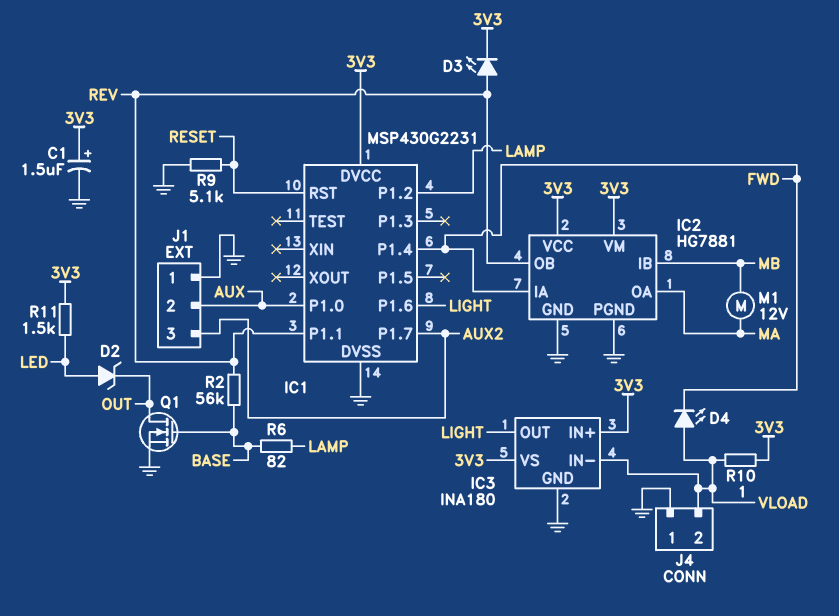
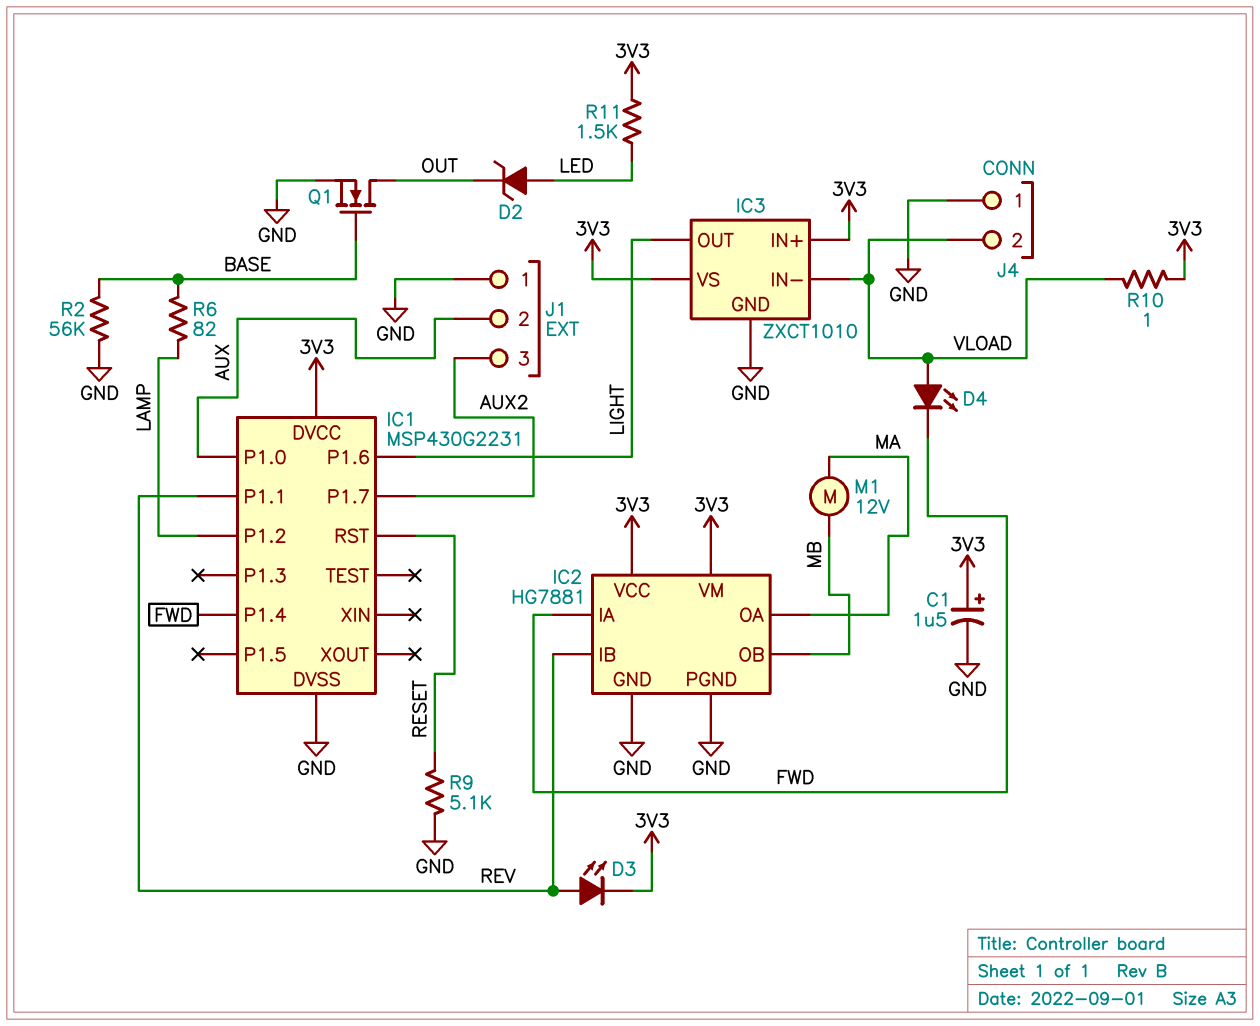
IC2 pin IB: MB -> REV
IC2 pin OB: REV -> MB
IC3: INA180 -> ZXCT1010
R2: 56k (BASE, REV) -> 56k (BASE, GND)

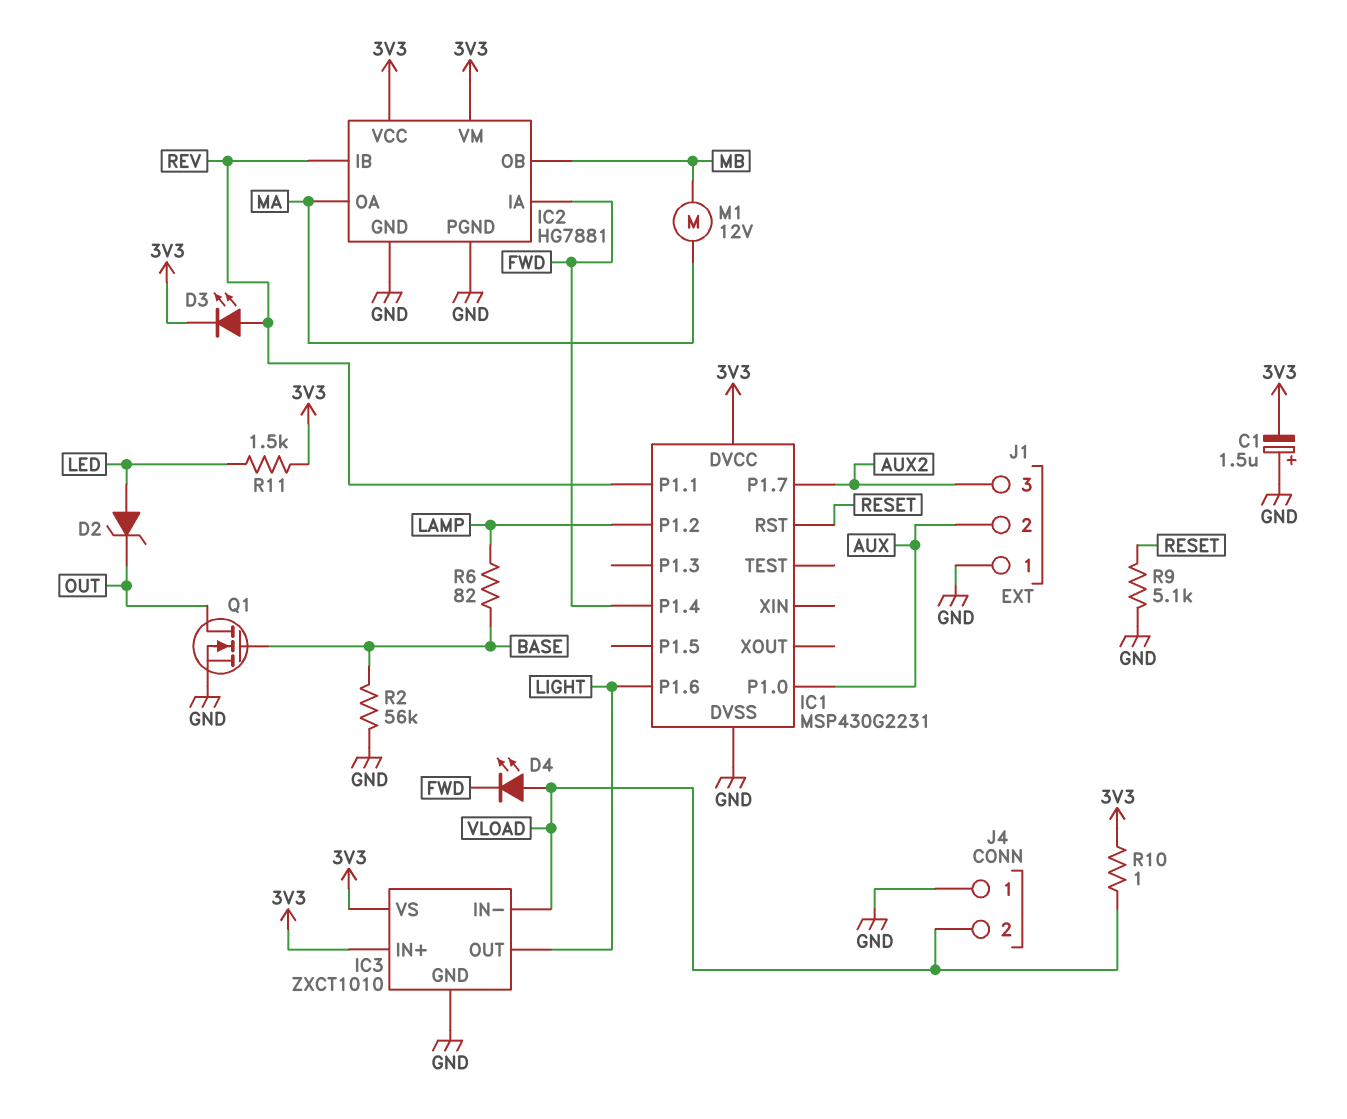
C1: 1.5uF (plus 3V3, minus GND) -> 1.5uF (plus GND, minus 3V3)

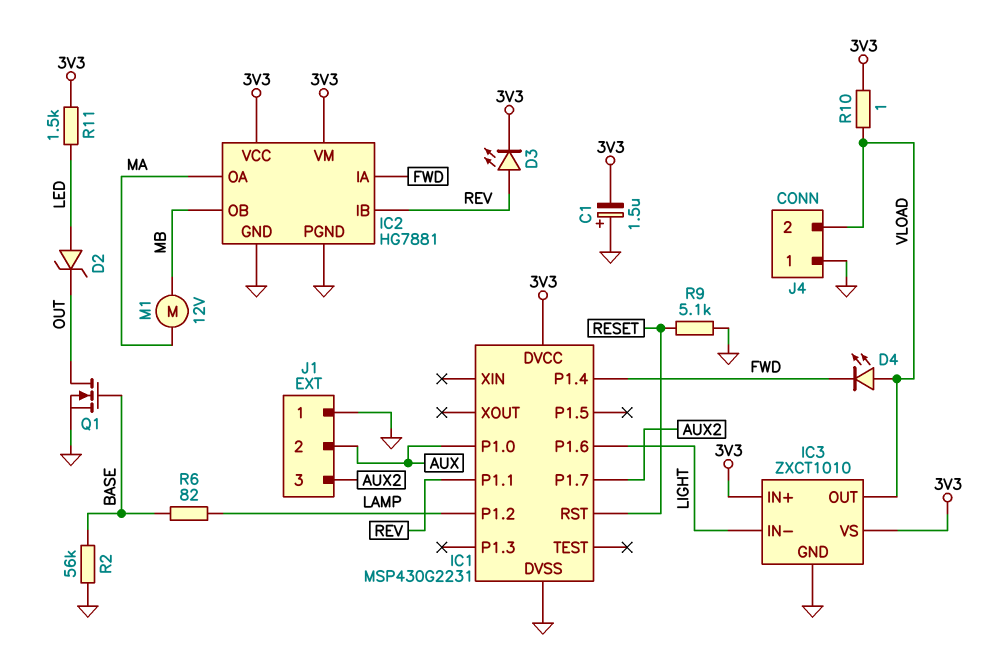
IC3 pin IN-: VLOAD -> LIGHT
IC3 pin OUT: LIGHT -> VLOAD

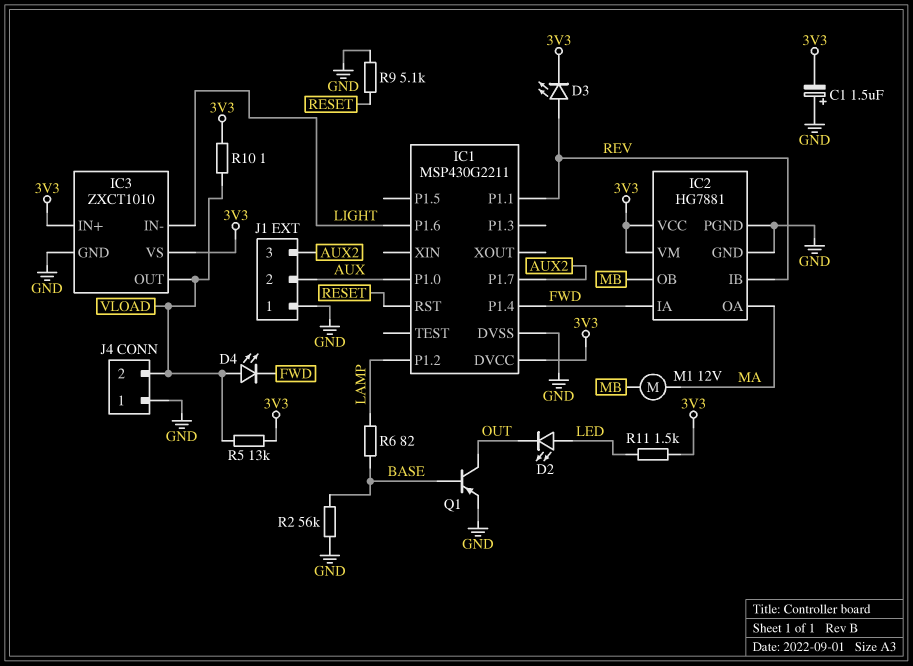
D2: zener (A LED, K OUT) -> LED (A LED, K OUT)
IC1: MSP430G2231 -> MSP430G2211
Q1: NMOS (G BASE, D OUT, S GND) -> PNP (B BASE, C OUT, E GND)
R5: none -> 13k (3V3, VLOAD)

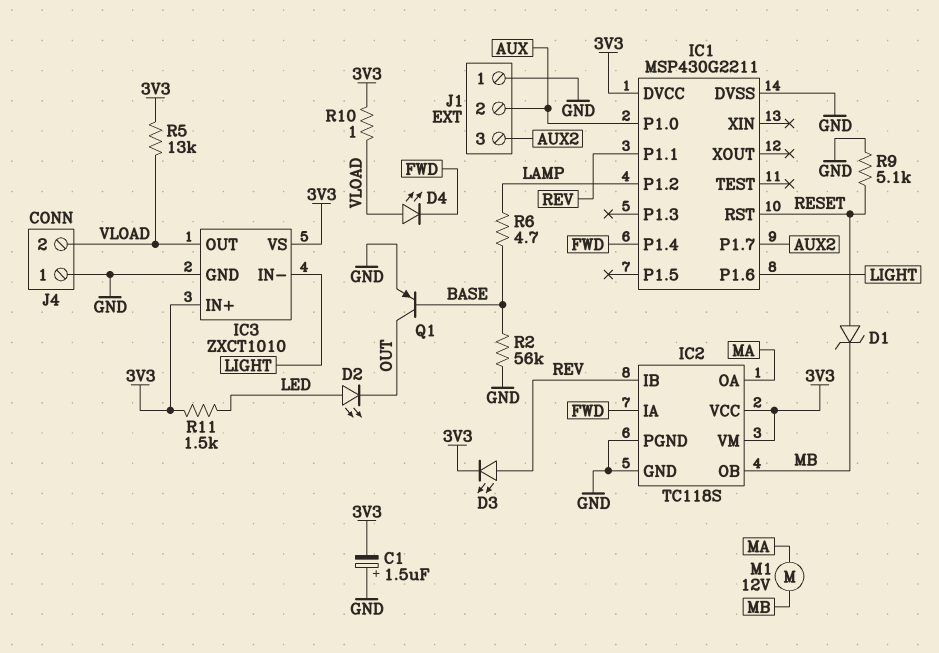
D1: none -> zener (A RESET, K MB)
IC2: HG7881 -> TC118S
R6: 82 (BASE, LAMP) -> 4.7 (BASE, LAMP)

